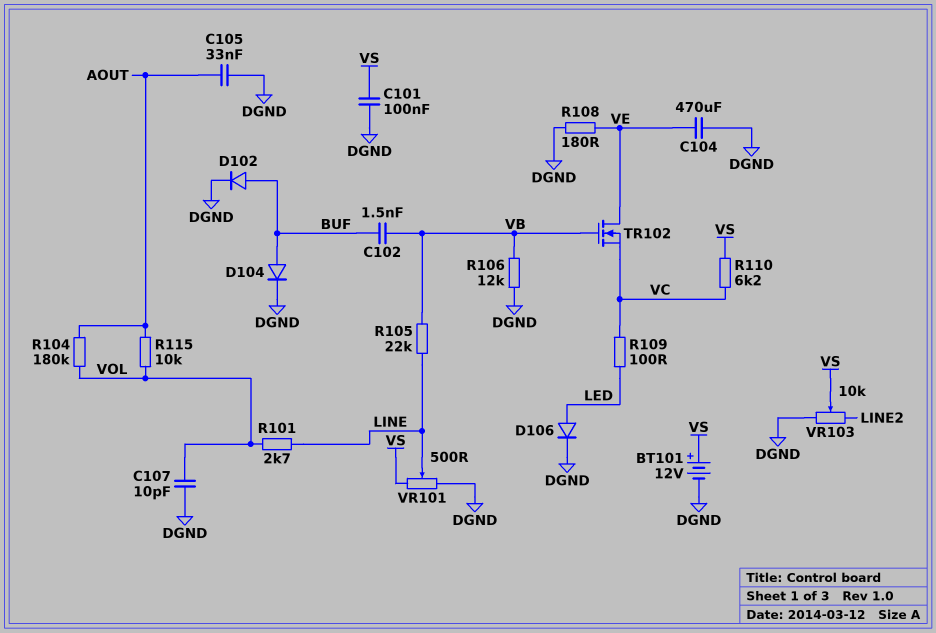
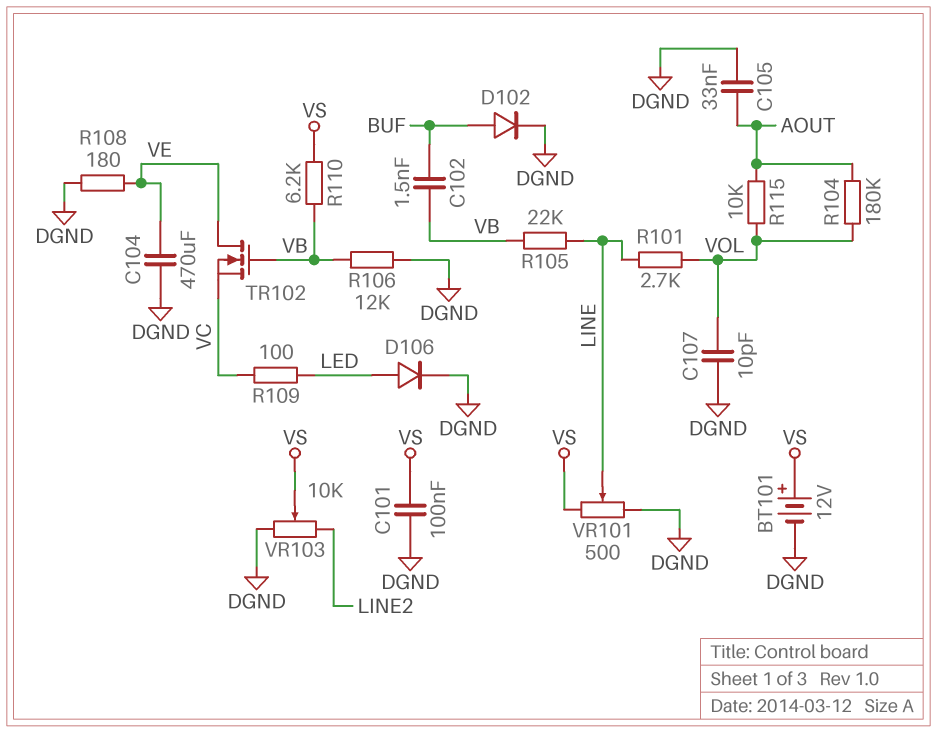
D104: diode (A BUF, K DGND) -> none
R110: 6.2k (VC, VS) -> 6.2k (VB, VS)

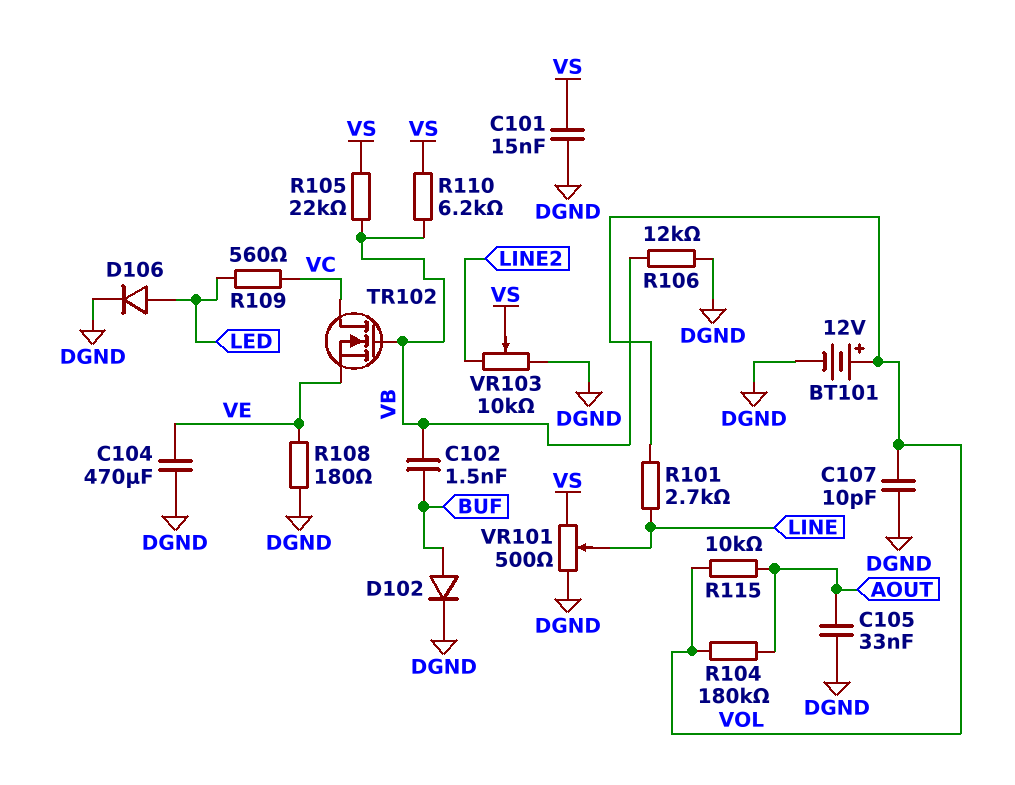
BT101: 12V (plus VS, minus DGND) -> 12V (plus VOL, minus DGND)
C101: 100nF (DGND, VS) -> 15nF (DGND, VS)
R105: 22k (LINE, VB) -> 22k (VB, VS)
R109: 100 (LED, VC) -> 560 (LED, VC)
TR102: NMOS (G VB, D VE, S VC) -> NMOS (G VB, D VC, S VE)

